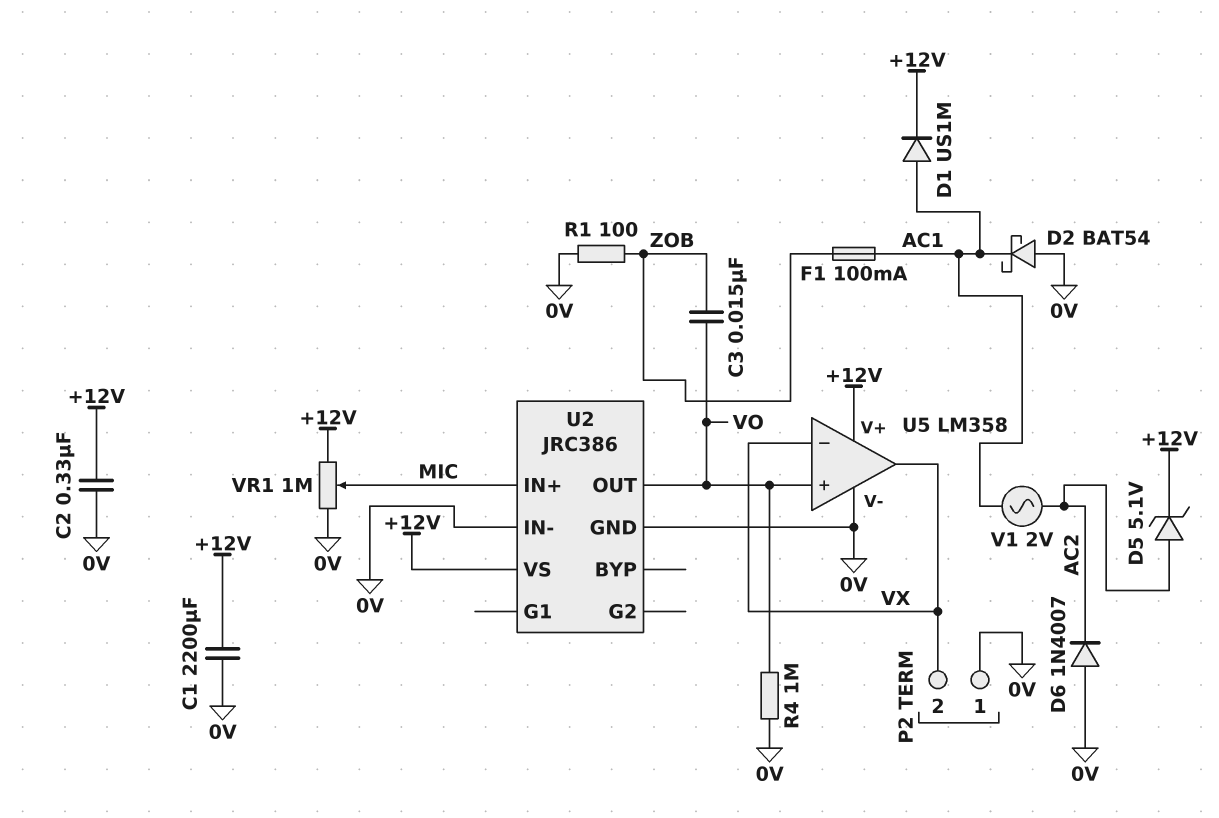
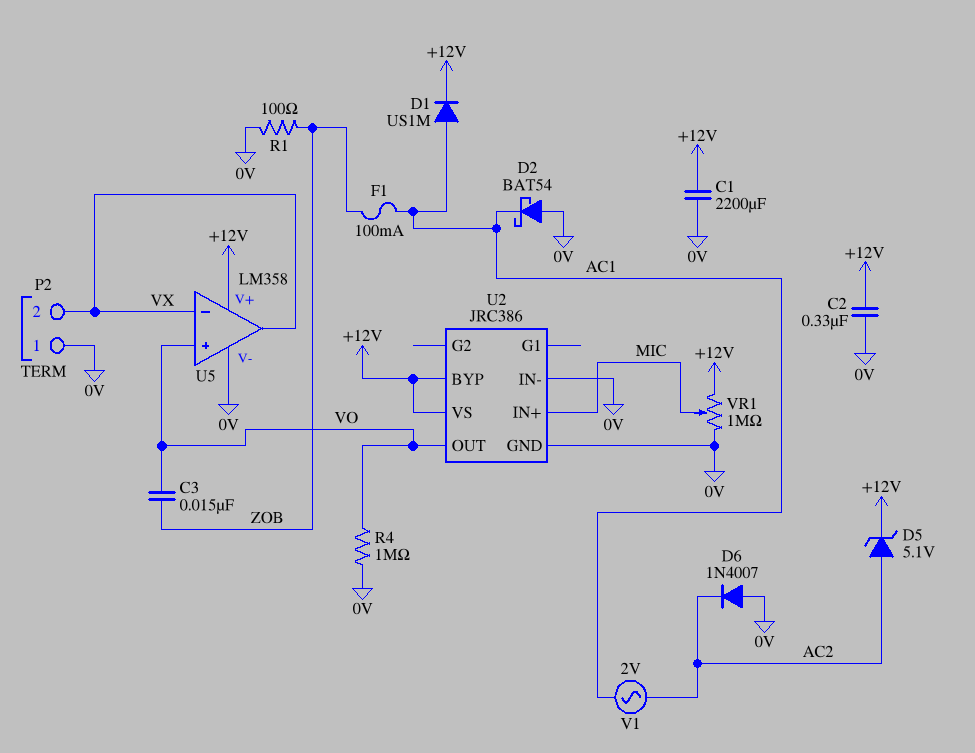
U2 pin BYP: none -> +12V

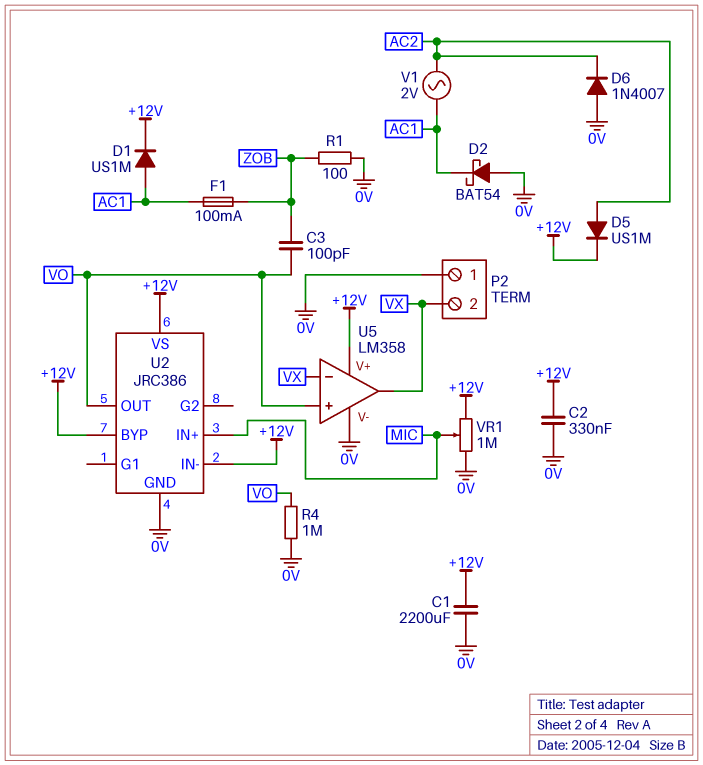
C3: 15nF (VO, ZOB) -> 100pF (VO, ZOB)
D5: zener 5.1V (A AC2, K +12V) -> diode US1M (A AC2, K +12V)
U2 pin IN-: 0V -> +12V

